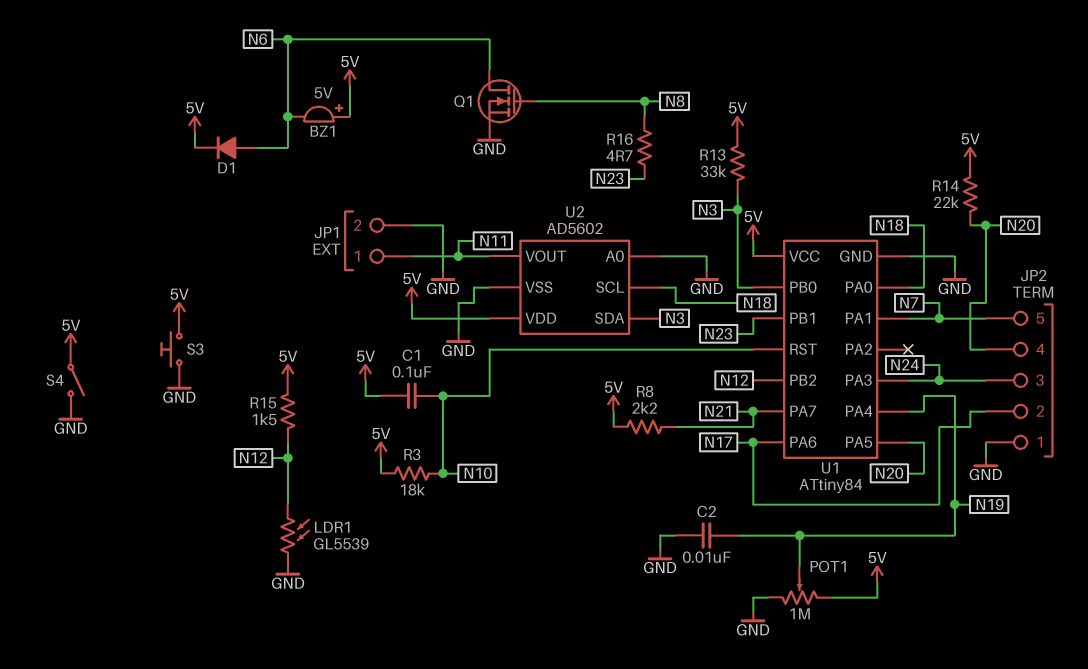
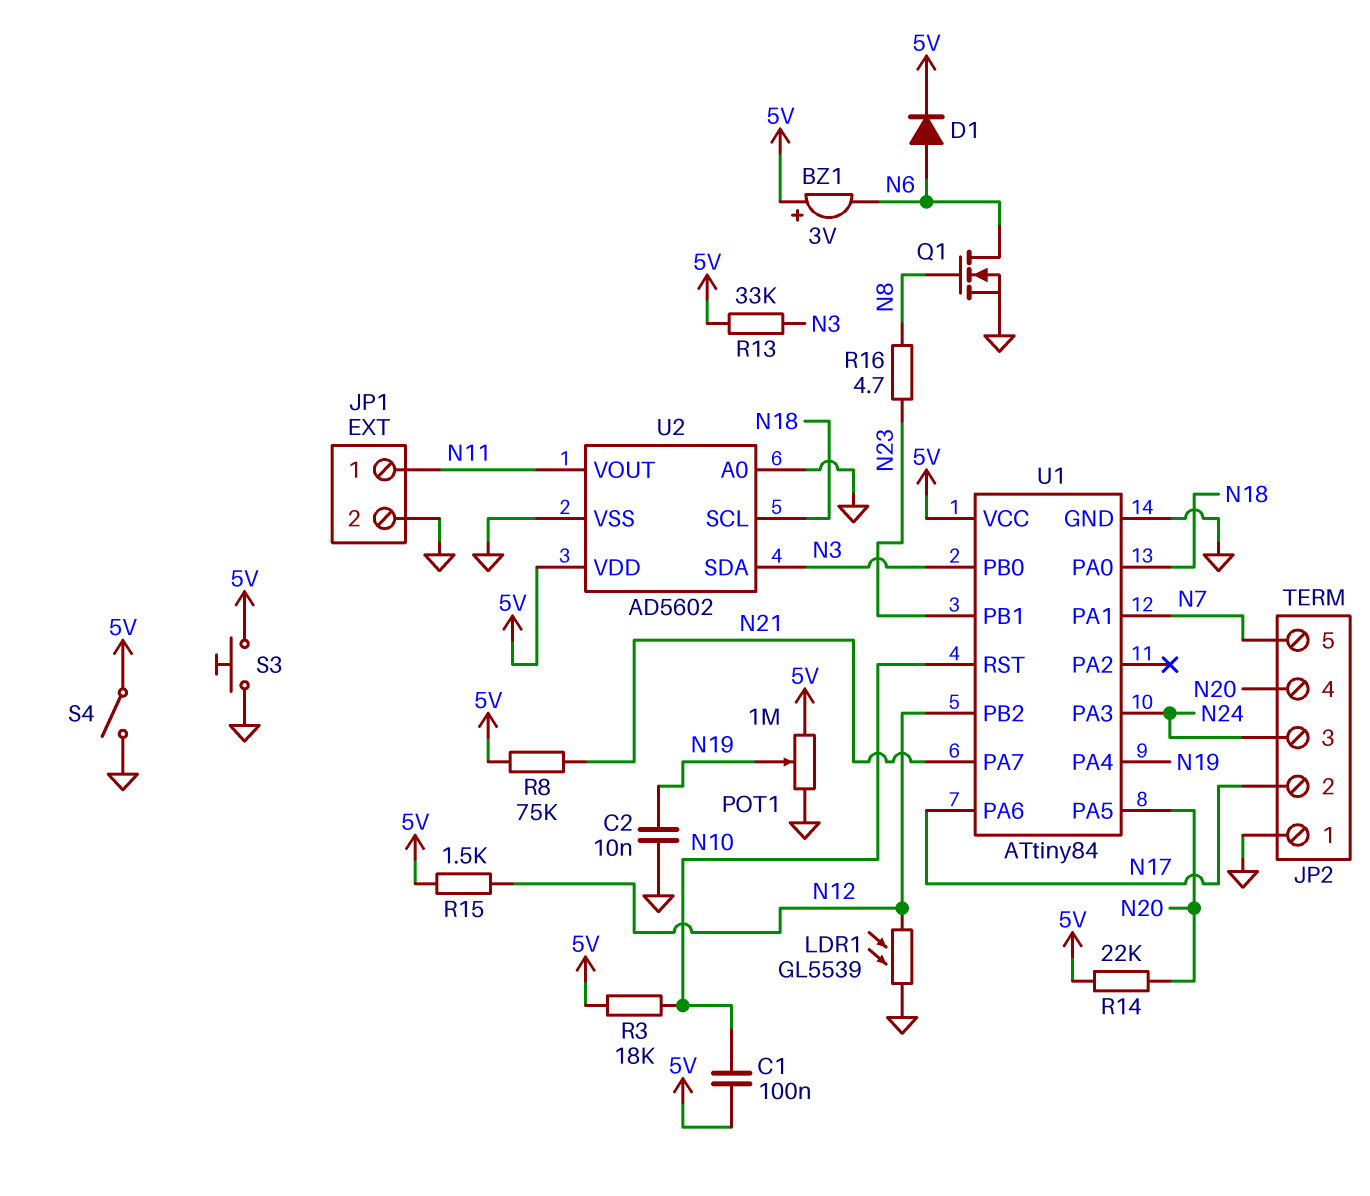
BZ1: buzzer 5V (plus 5V, minus N6) -> buzzer 3V (plus 5V, minus N6)
R8: 2.2k (5V, N21) -> 75k (5V, N21)

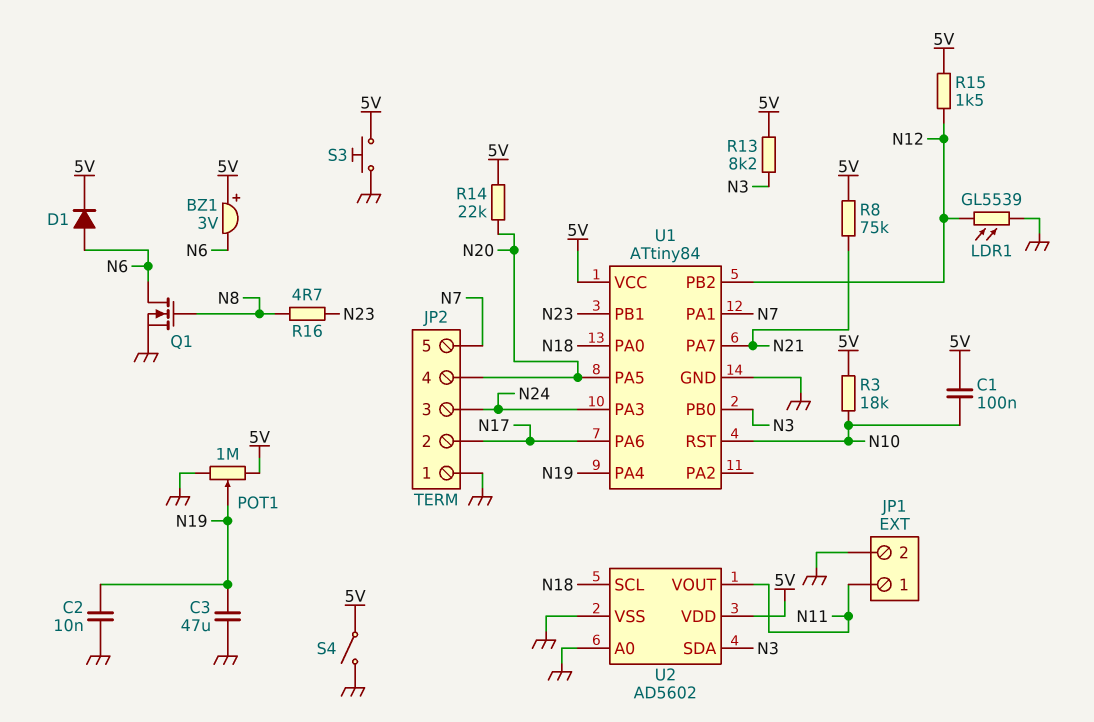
C3: none -> 47uF (GND, N19)
R13: 33k (5V, N3) -> 8.2k (5V, N3)

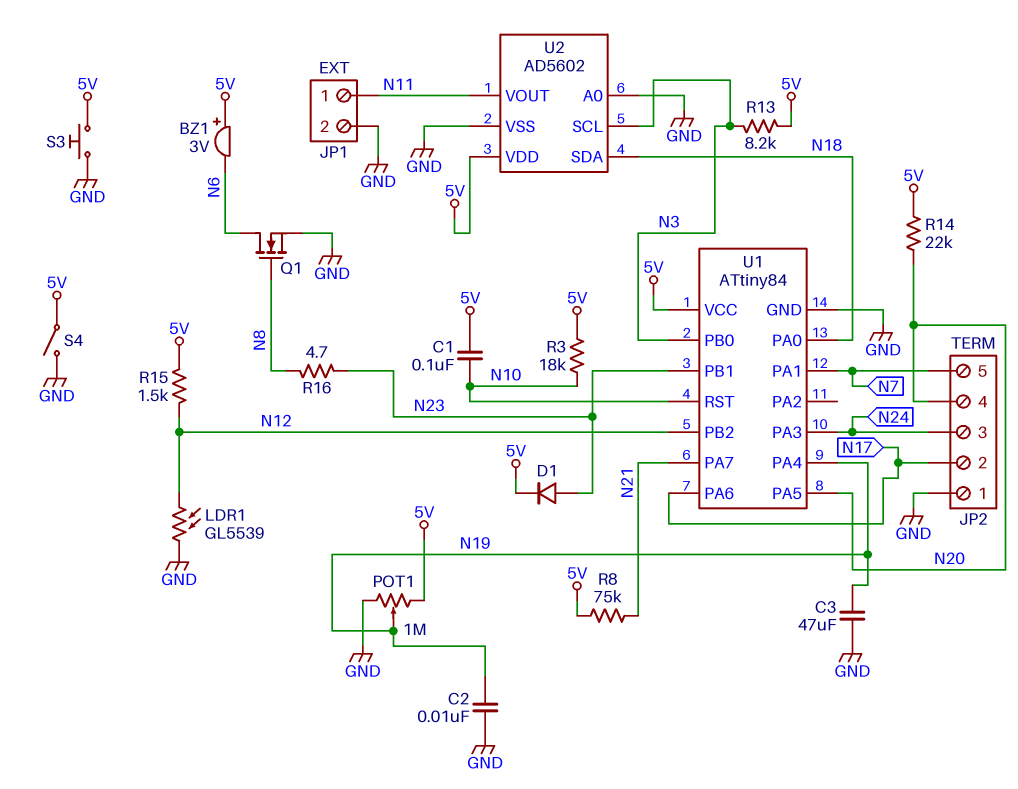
D1: diode (A N6, K 5V) -> diode (A N23, K 5V)
U2 pin SCL: N18 -> N3
U2 pin SDA: N3 -> N18

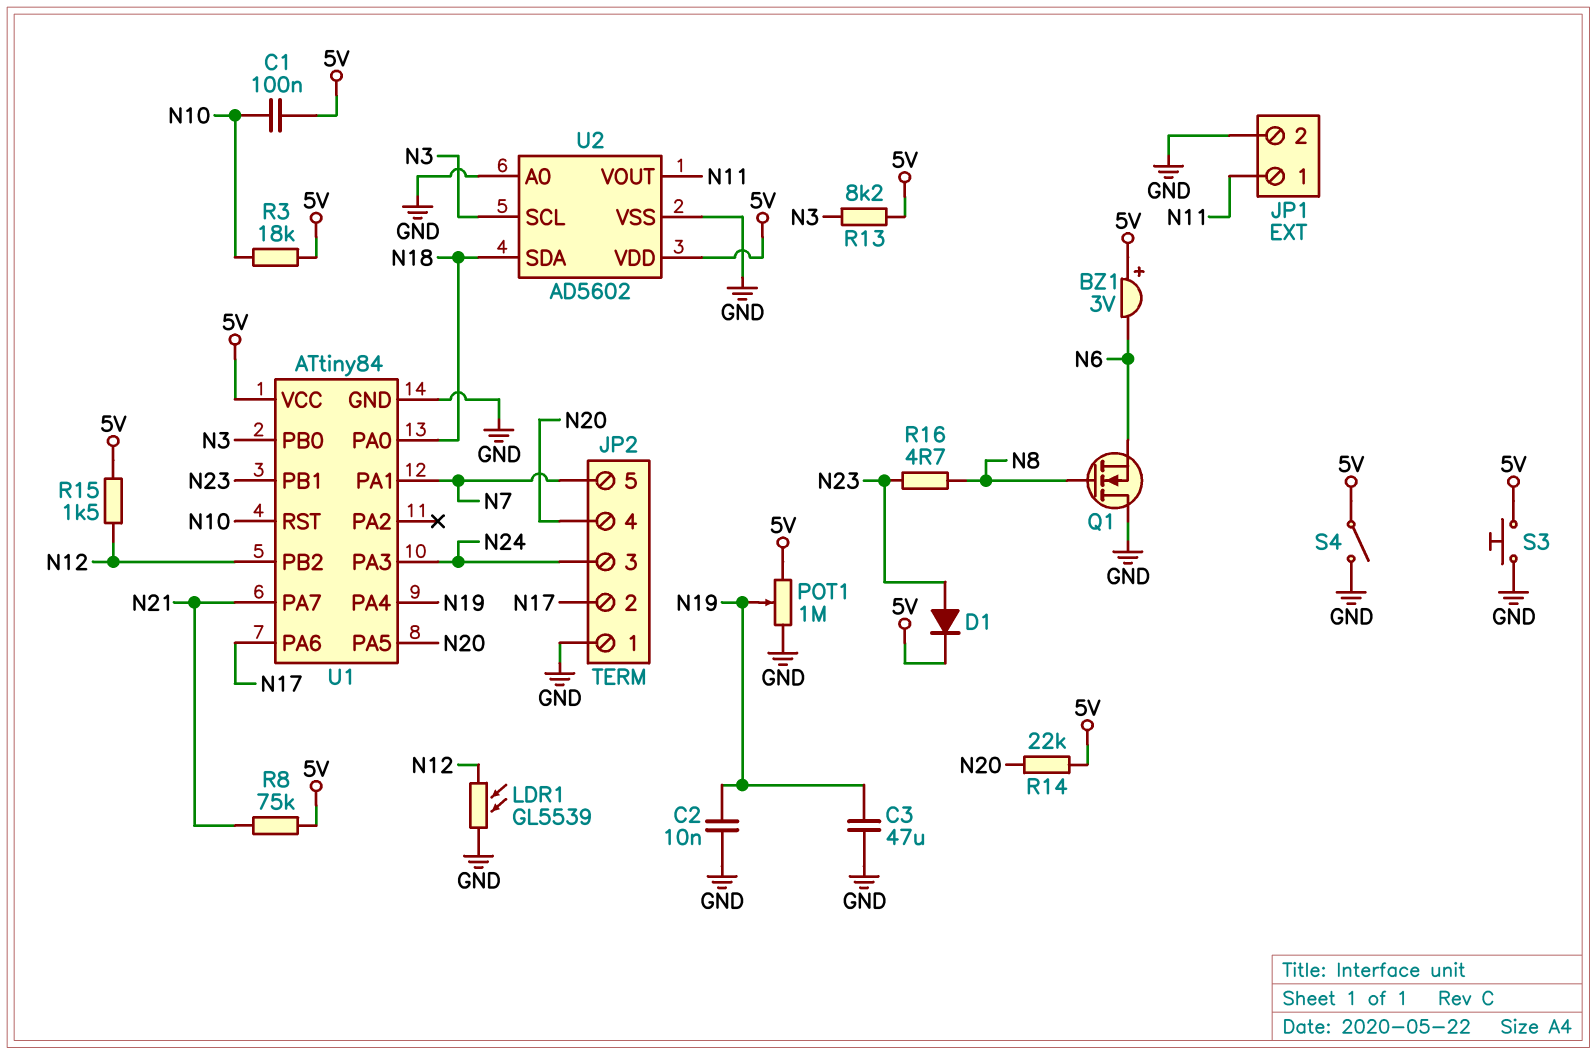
Q1: NMOS (G N8, D N6, S GND) -> NMOS (G N8, D GND, S N6)

